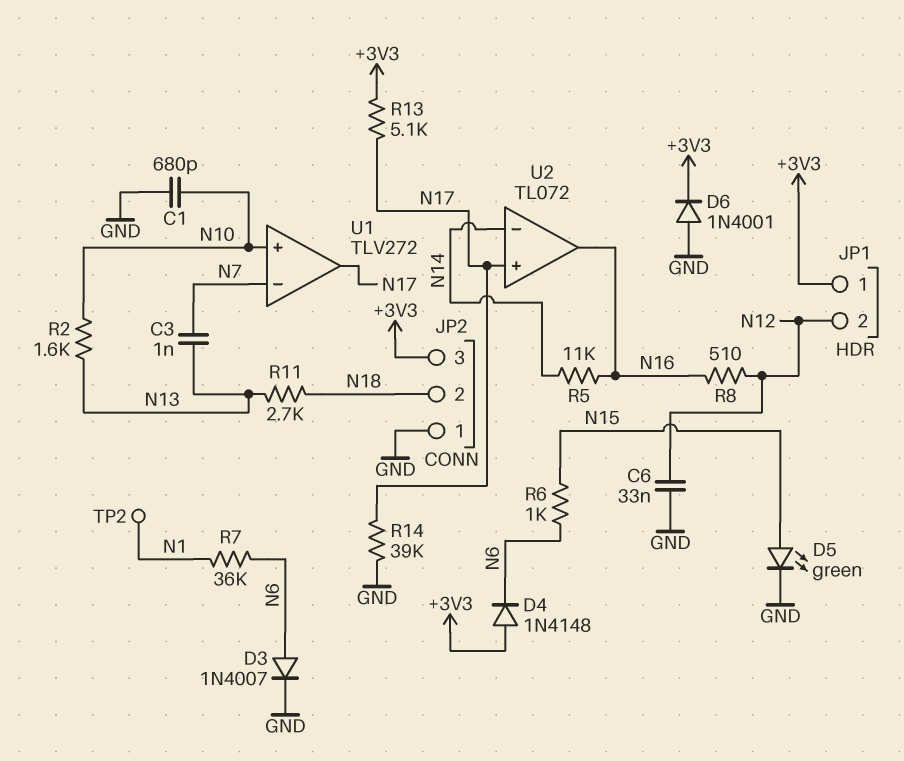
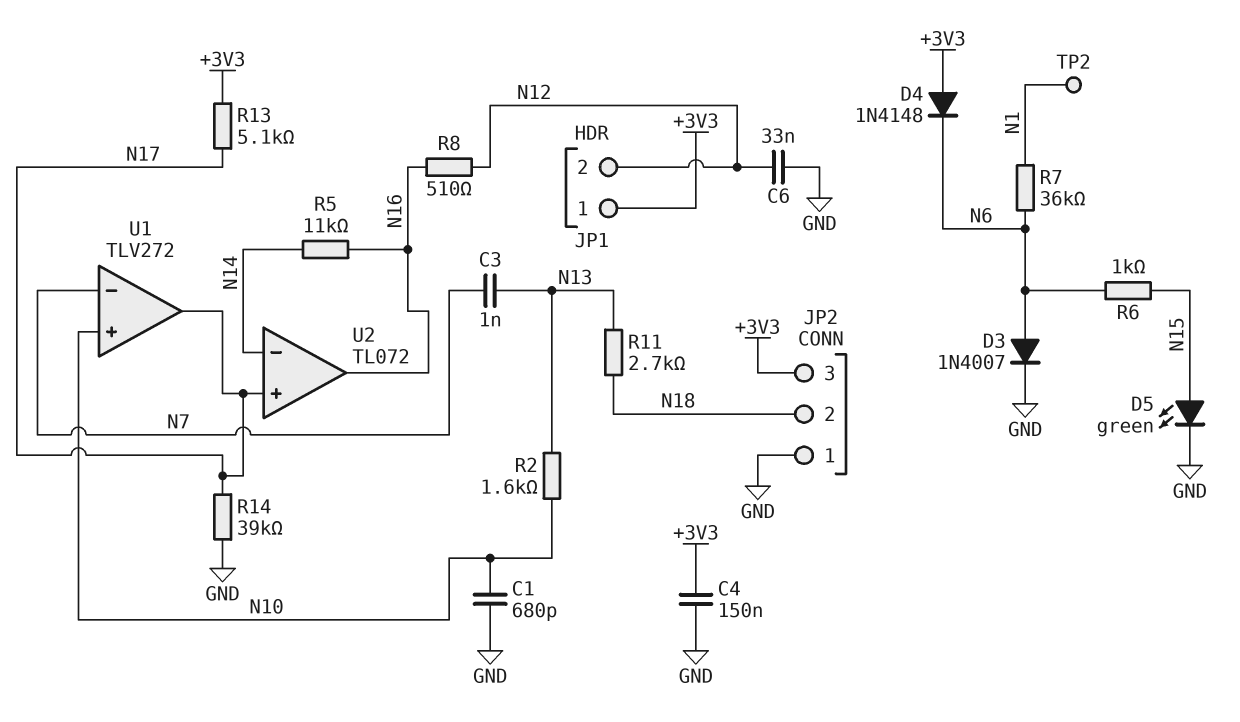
C4: none -> 150nF (+3V3, GND)
D6: diode 1N4001 (A GND, K +3V3) -> none

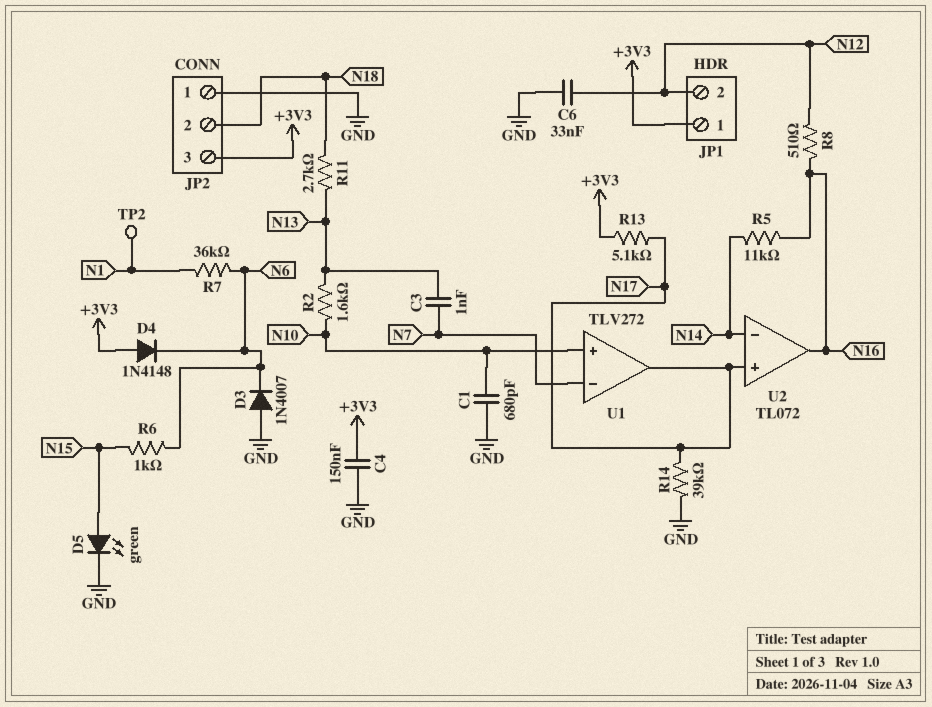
D3: diode 1N4007 (A N6, K GND) -> diode 1N4007 (A GND, K N6)

